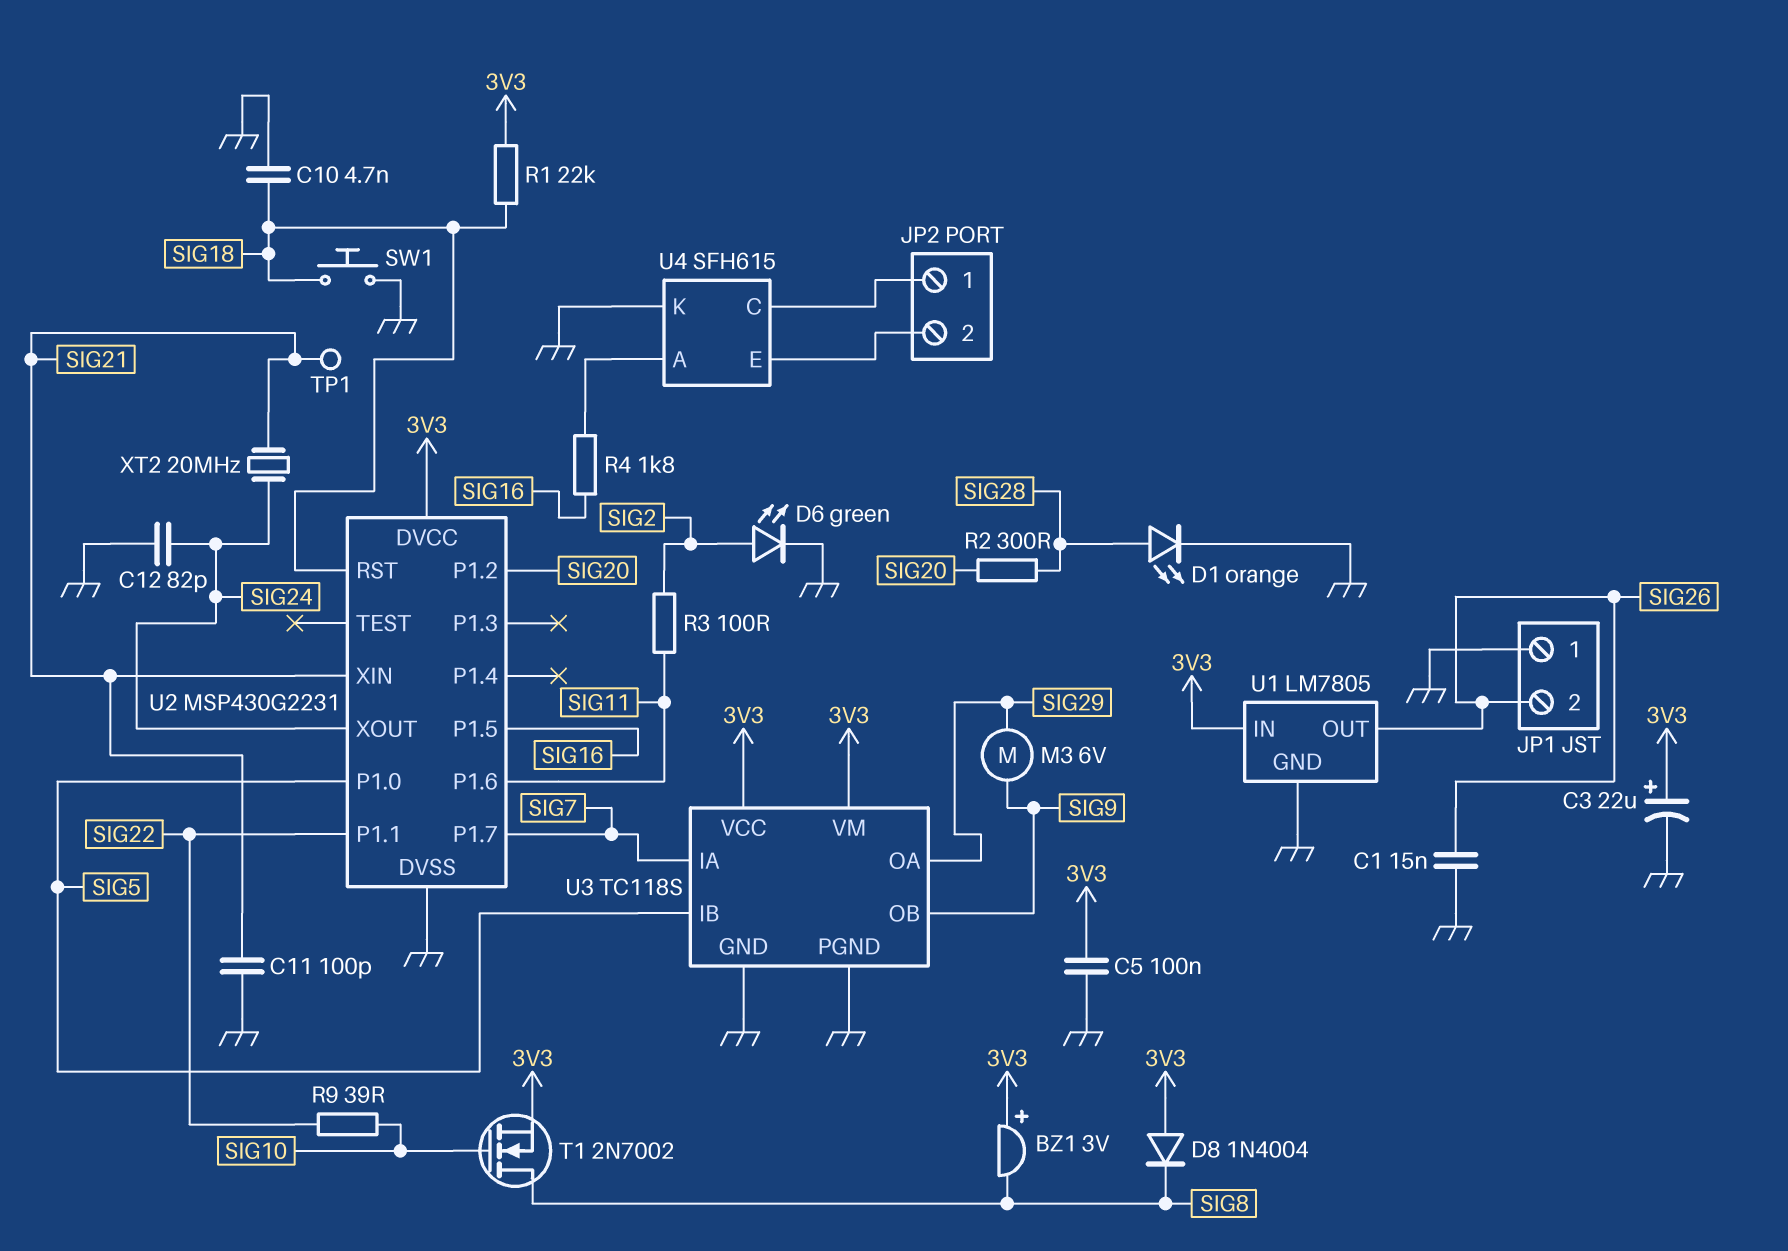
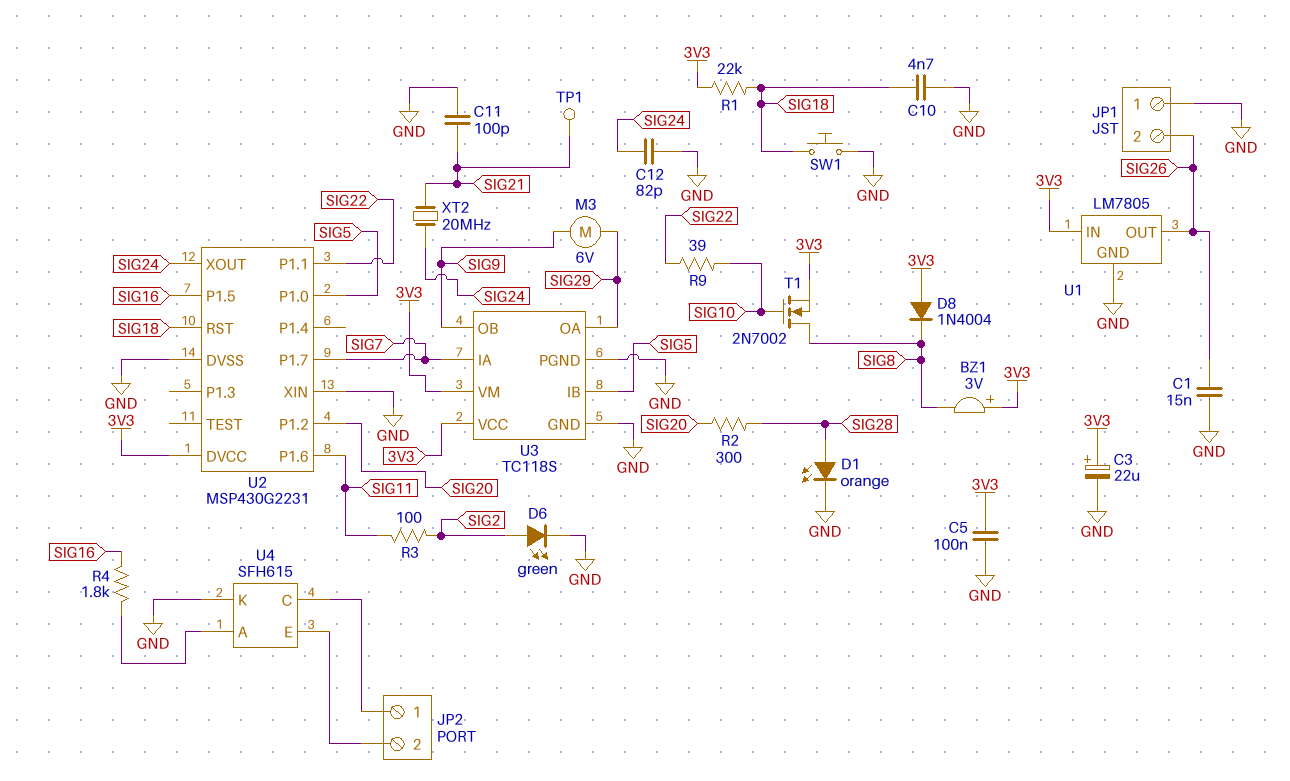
U2 pin XIN: SIG21 -> GND

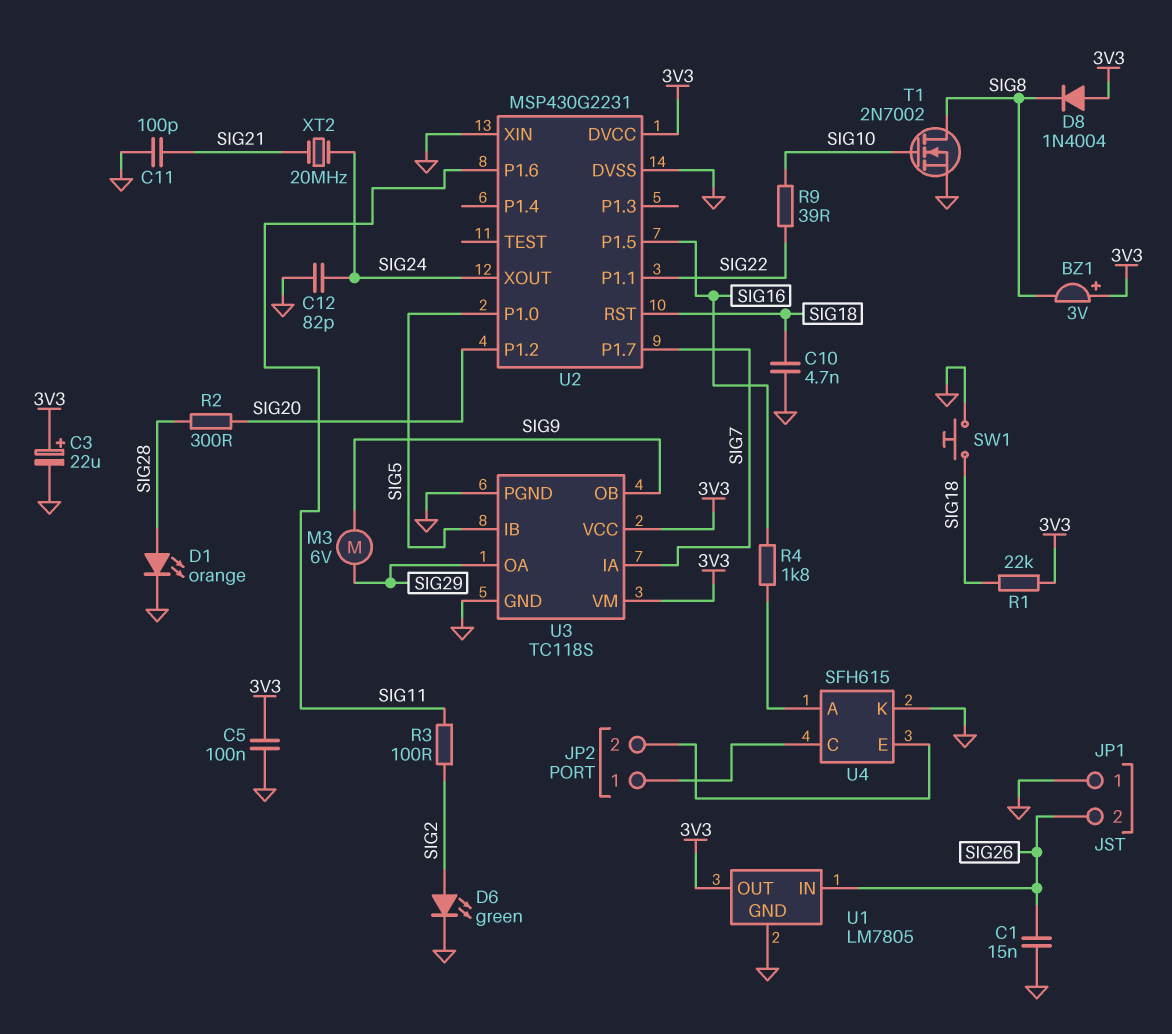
T1: NMOS 2N7002 (G SIG10, D SIG8, S 3V3) -> NMOS 2N7002 (G SIG10, D SIG8, S GND)
TP1: test point (SIG21) -> none
U1 pin IN: 3V3 -> SIG26
U1 pin OUT: SIG26 -> 3V3

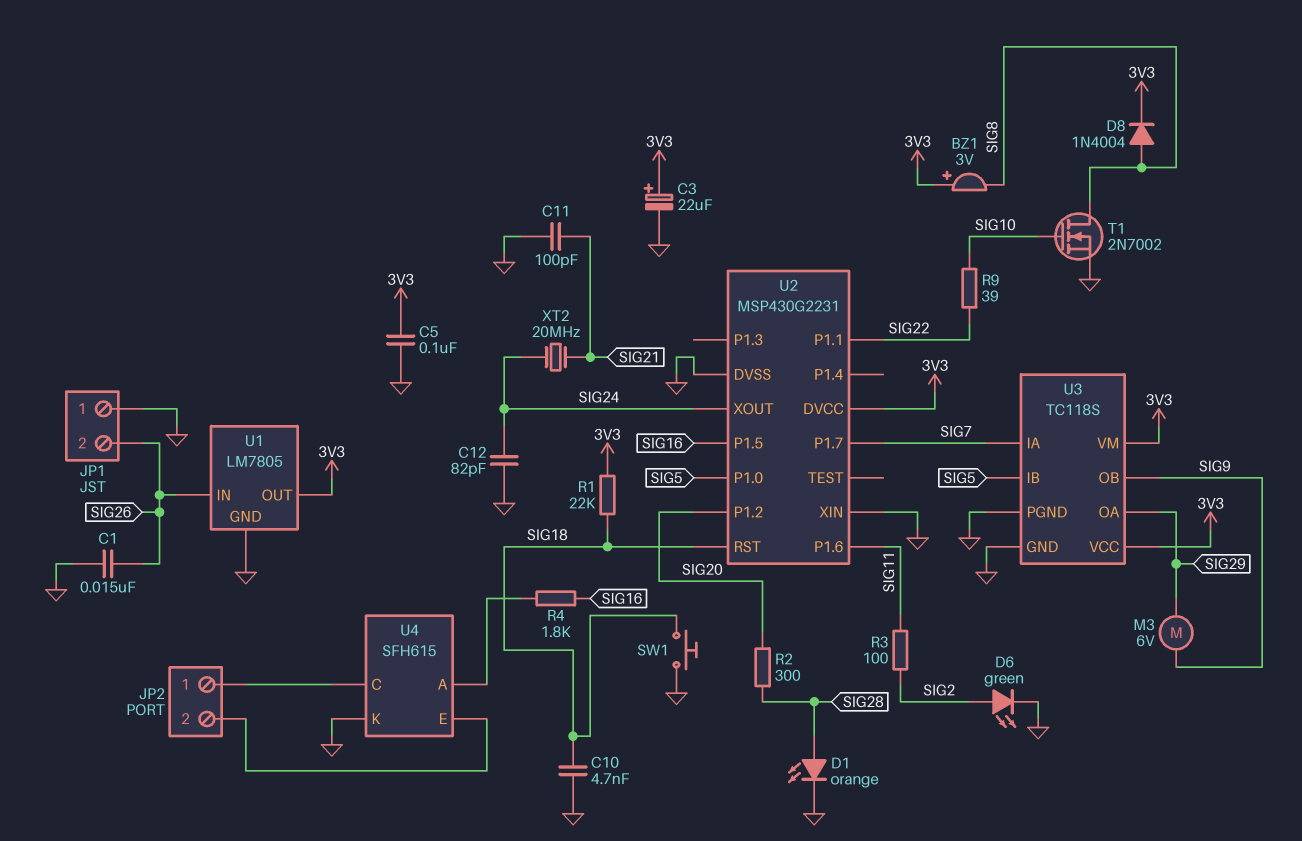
D8: diode 1N4004 (A 3V3, K SIG8) -> diode 1N4004 (A SIG8, K 3V3)

